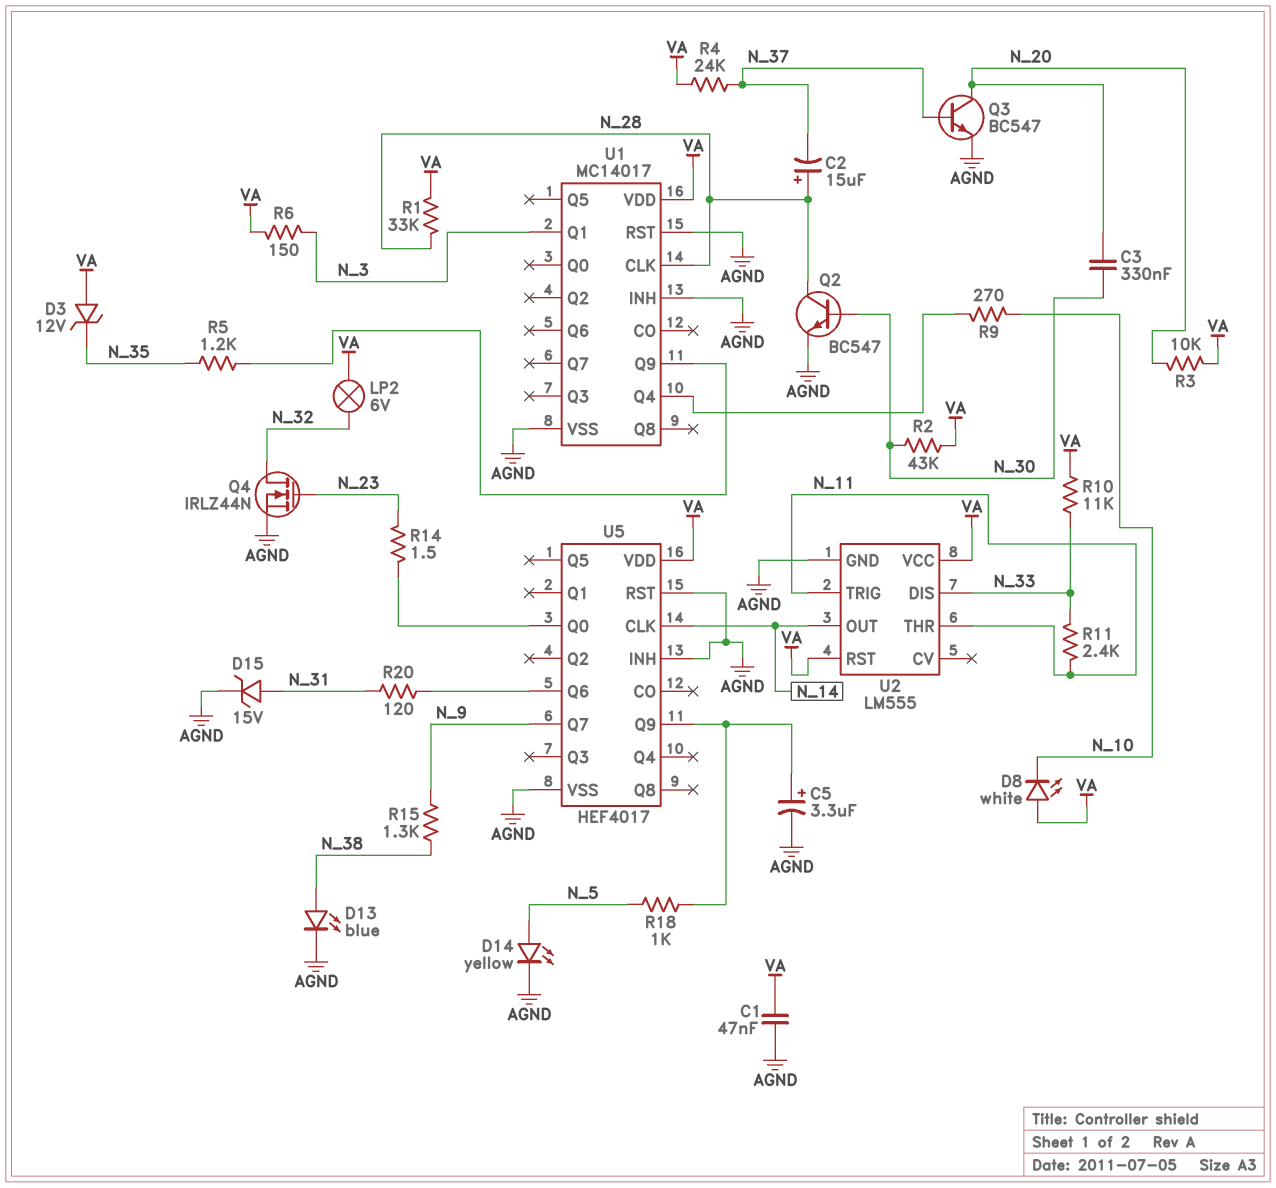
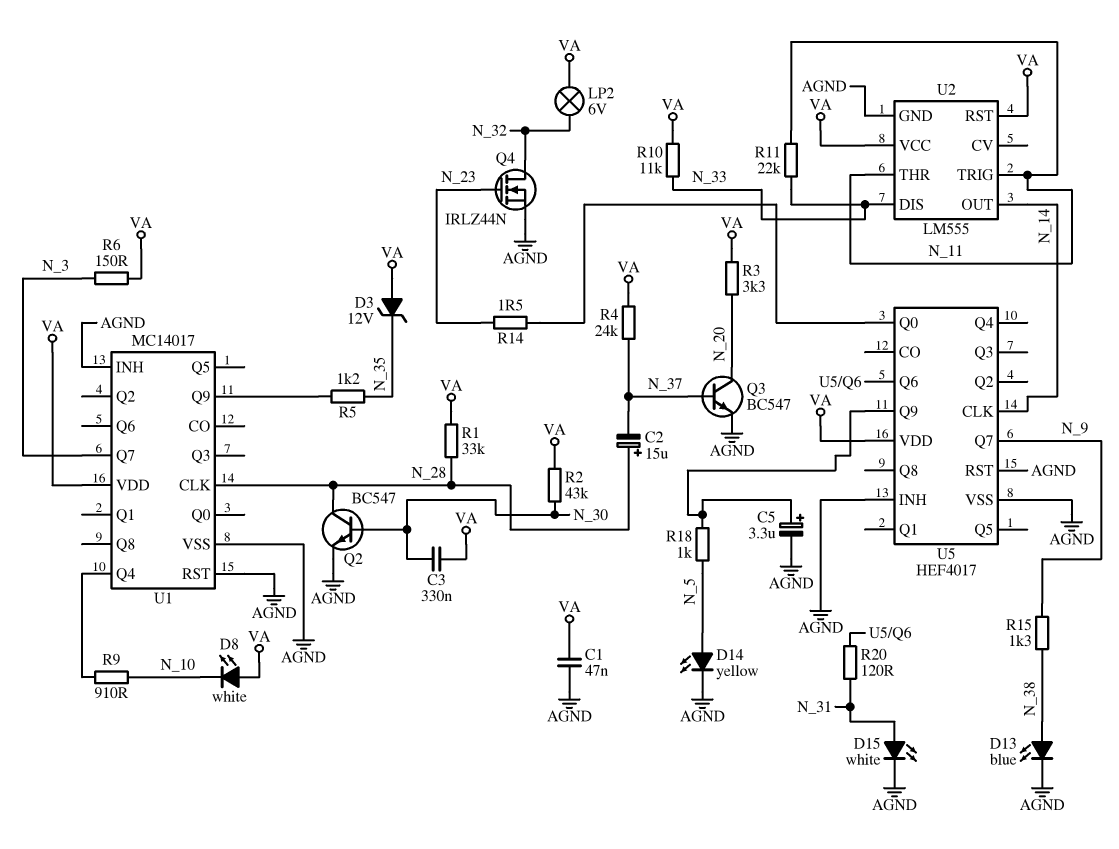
C3: 330nF (N_20, N_30) -> 330nF (N_30, VA)
D15: zener 15V (A N_31, K AGND) -> LED white (A N_31, K AGND)
R3: 10k (N_20, VA) -> 3.3k (N_20, VA)
R9: 270 (N_10, U1/Q4) -> 910 (N_10, U1/Q4)
R11: 2.4k (N_11, N_33) -> 22k (N_11, N_33)
U1 pin Q1: N_3 -> none
U1 pin Q7: none -> N_3

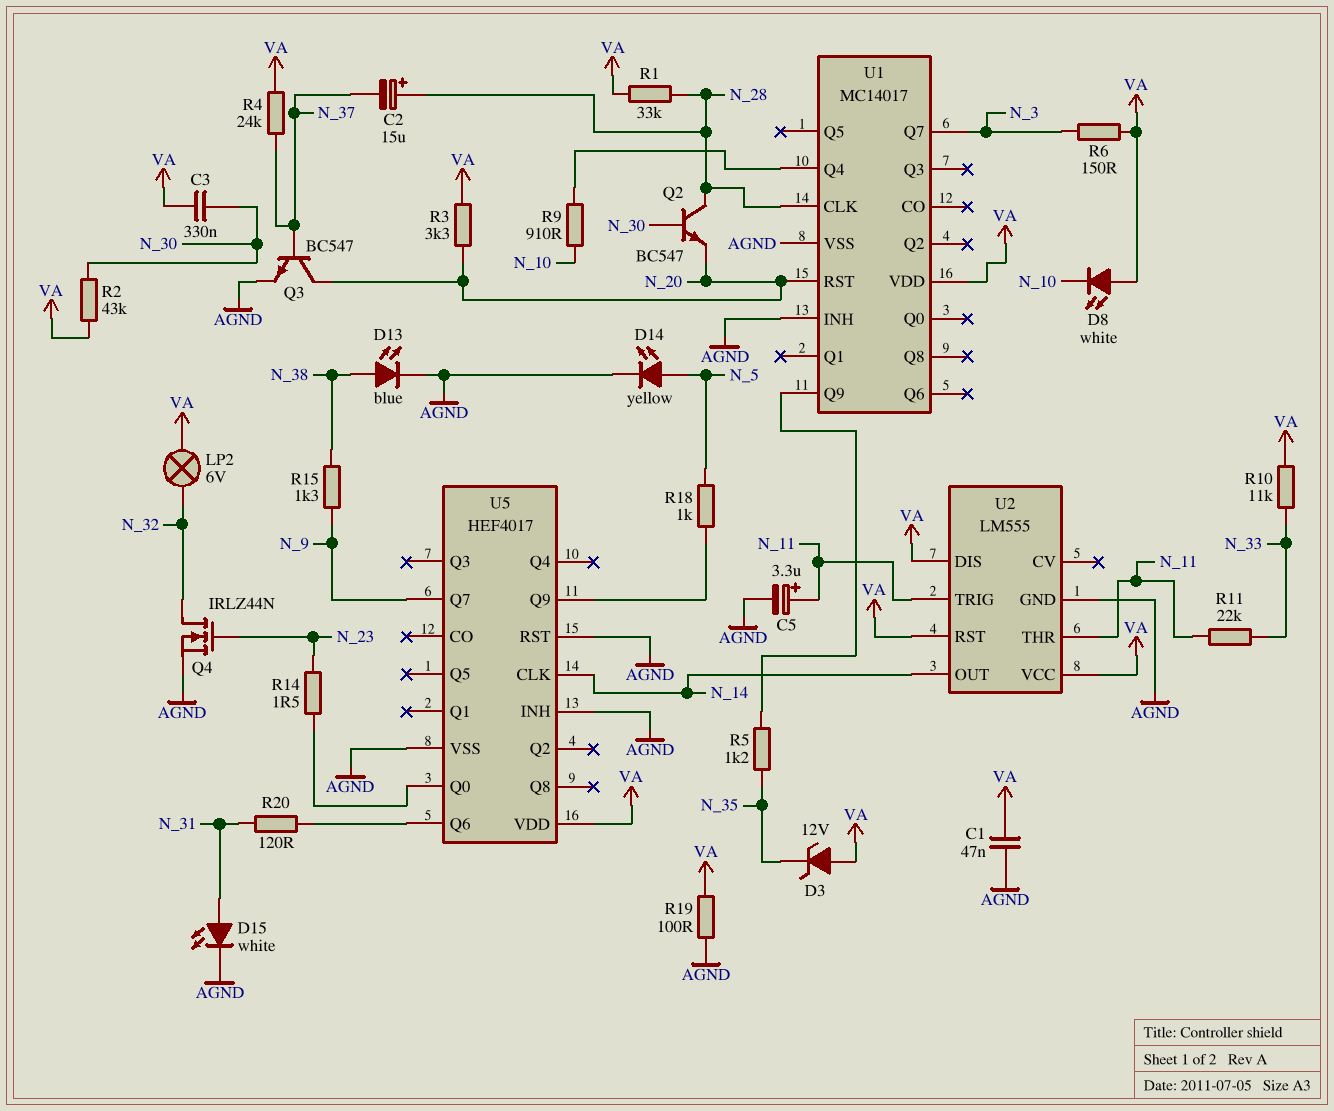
C5: 3.3uF (plus U5/Q9, minus AGND) -> 3.3uF (plus N_11, minus AGND)
Q2: NPN BC547 (B N_30, C N_28, E AGND) -> NPN BC547 (B N_30, C N_28, E N_20)
R19: none -> 100 (AGND, VA)
U1 pin RST: AGND -> N_20
U2 pin DIS: N_33 -> VA

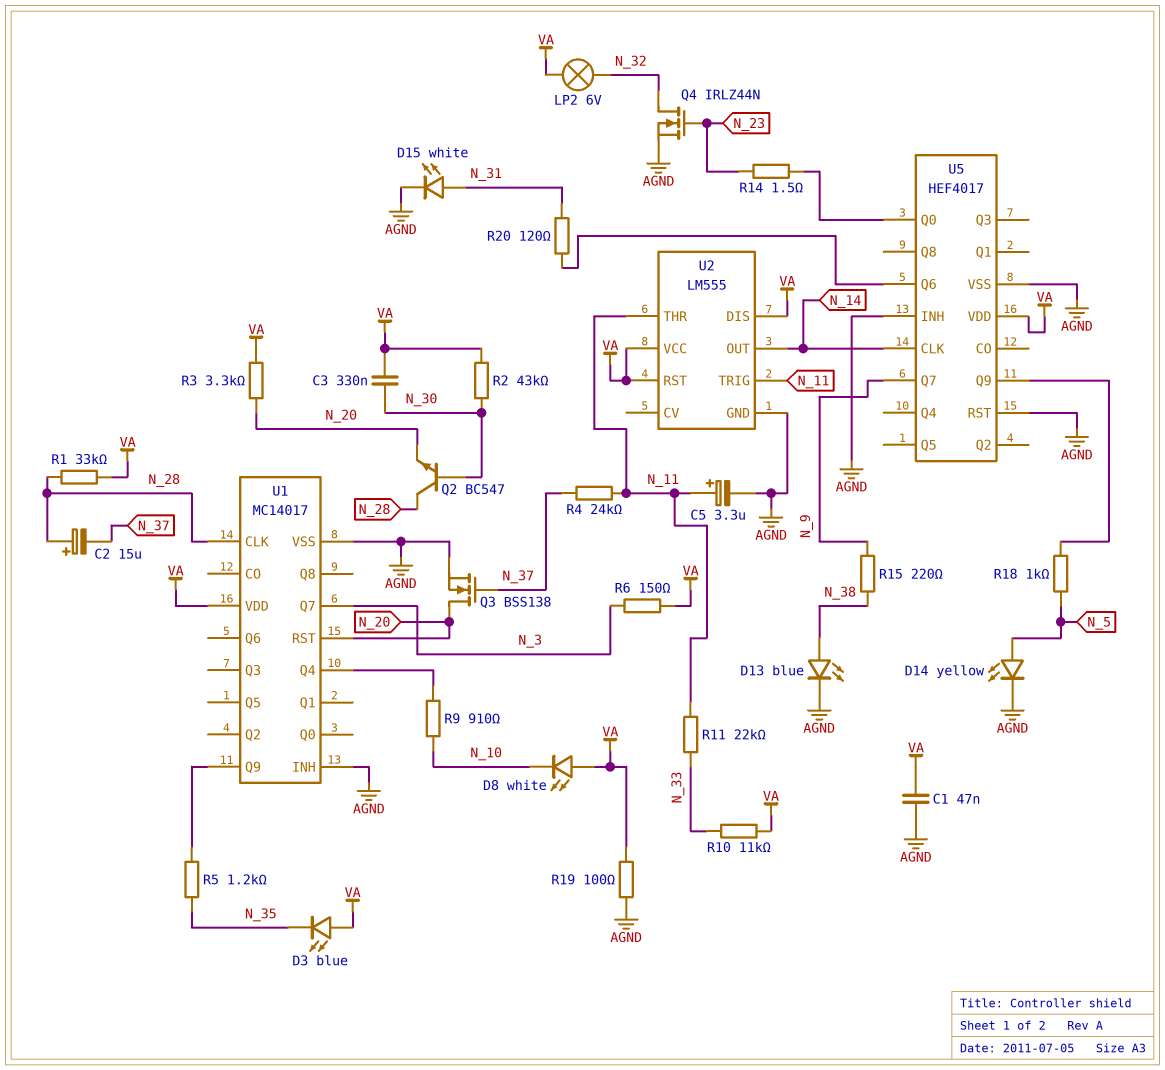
D3: zener 12V (A VA, K N_35) -> LED blue (A VA, K N_35)
Q3: NPN BC547 (B N_37, C N_20, E AGND) -> NMOS BSS138 (G N_37, D N_20, S AGND)
R4: 24k (N_37, VA) -> 24k (N_11, N_37)
R15: 1.3k (N_9, N_38) -> 220 (N_9, N_38)

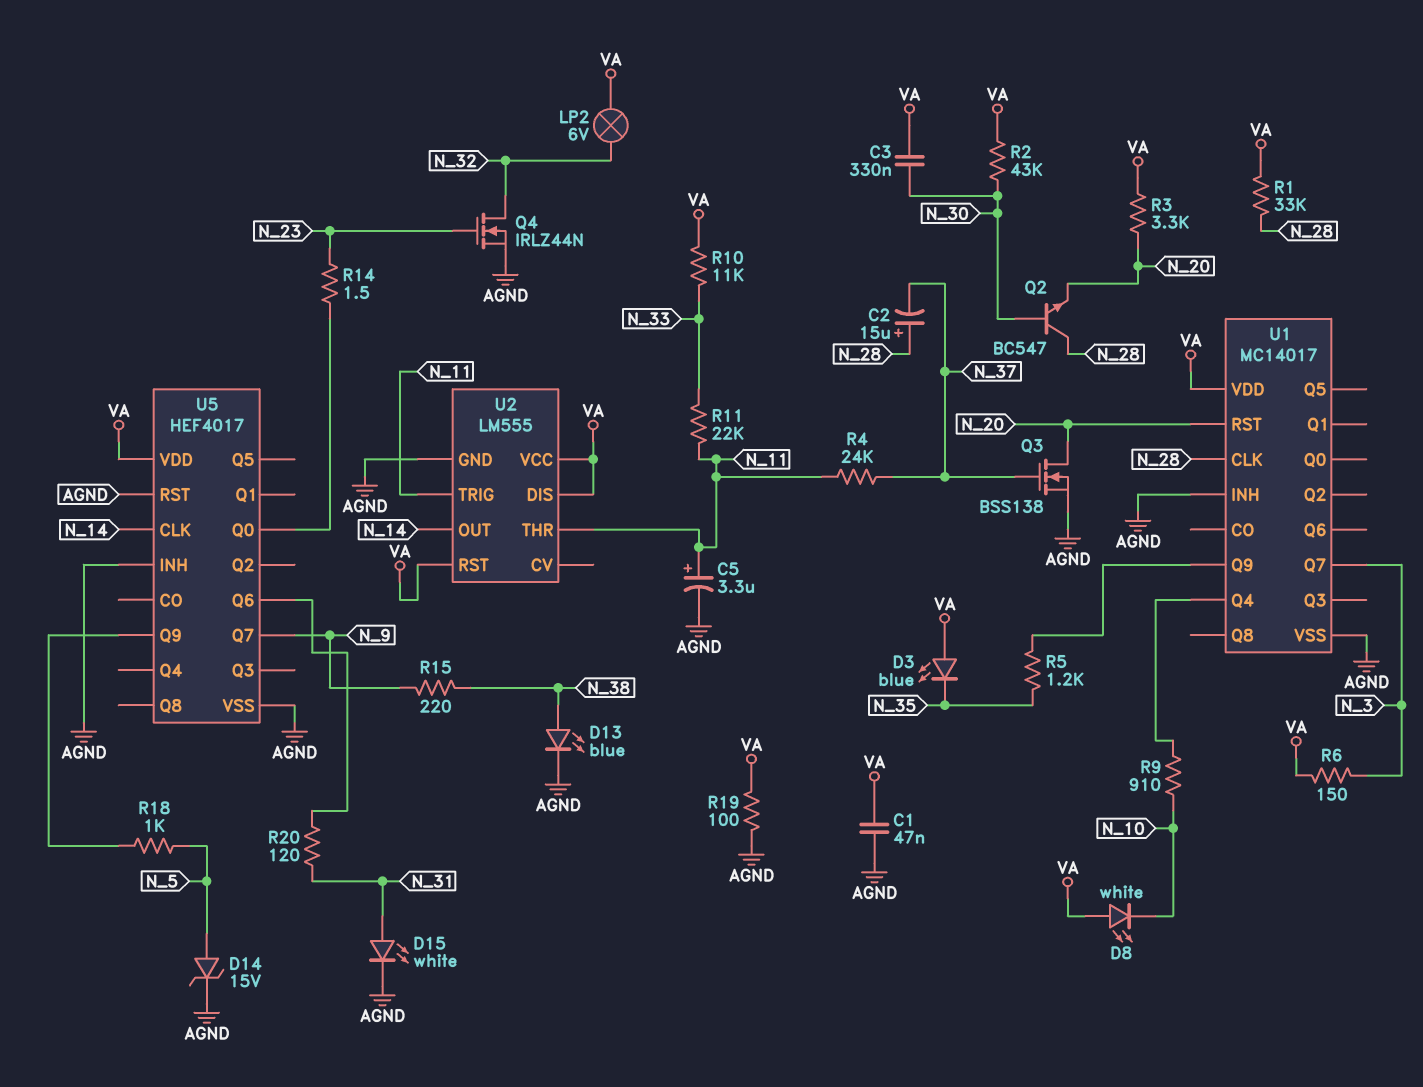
D14: LED yellow (A N_5, K AGND) -> zener 15V (A N_5, K AGND)

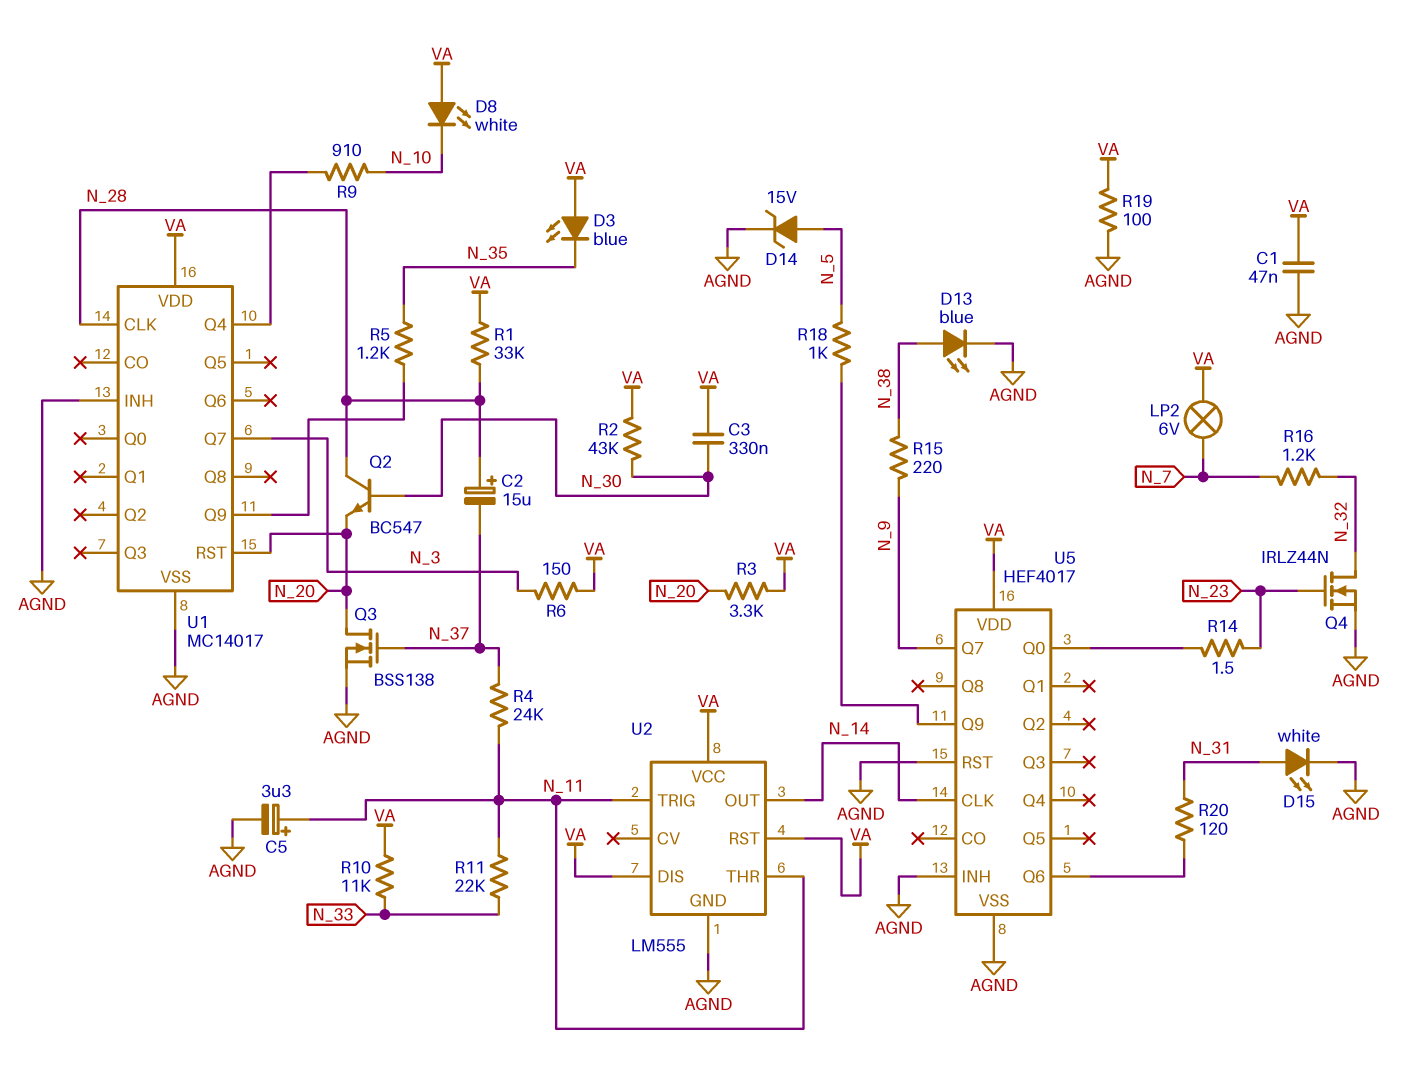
LP2: lamp 6V (N_32, VA) -> lamp 6V (N_7, VA)
R16: none -> 1.2k (N_7, N_32)

